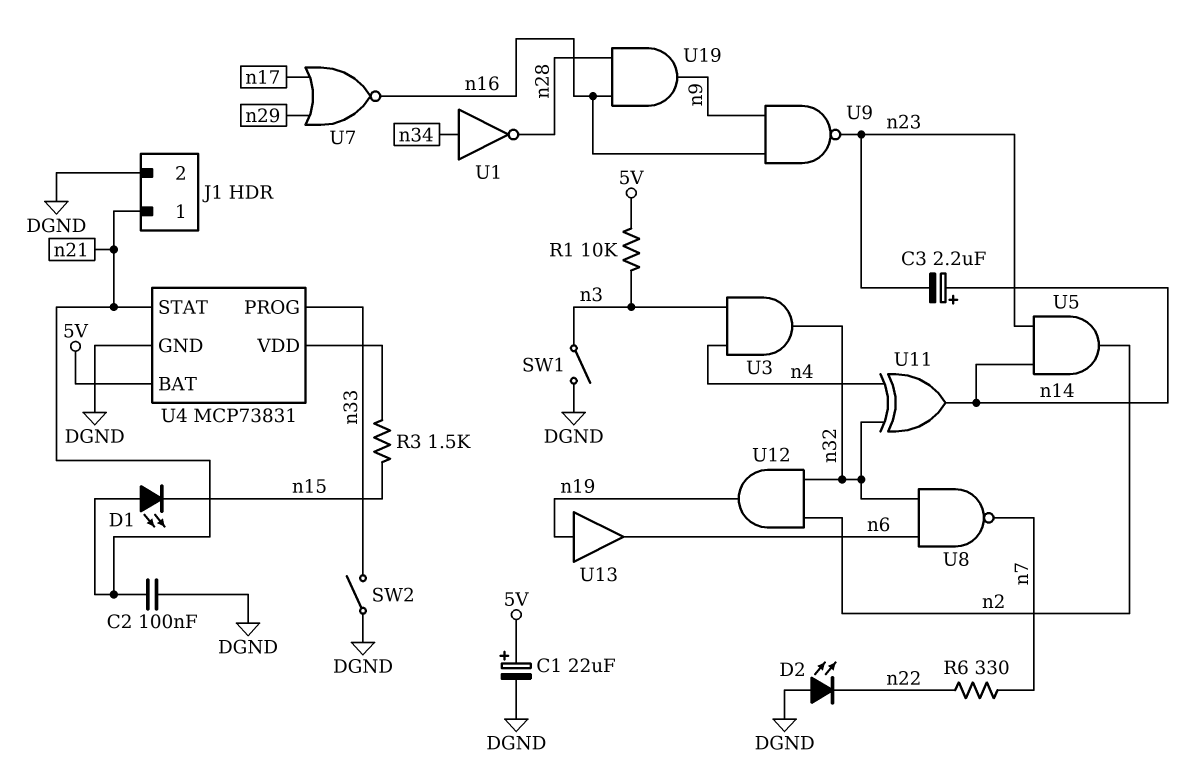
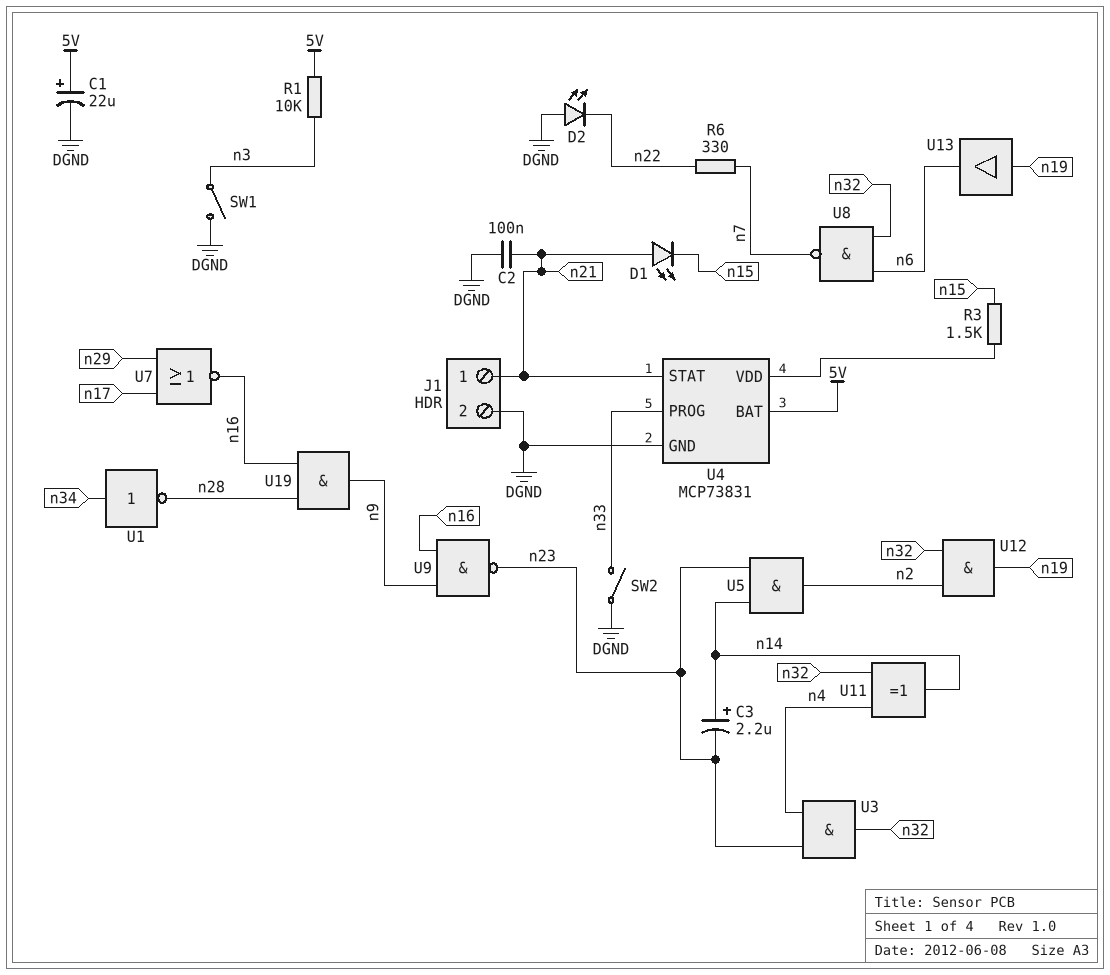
U3: AND (in n3, in n4, out n32) -> AND (in n4, in n23, out n32)

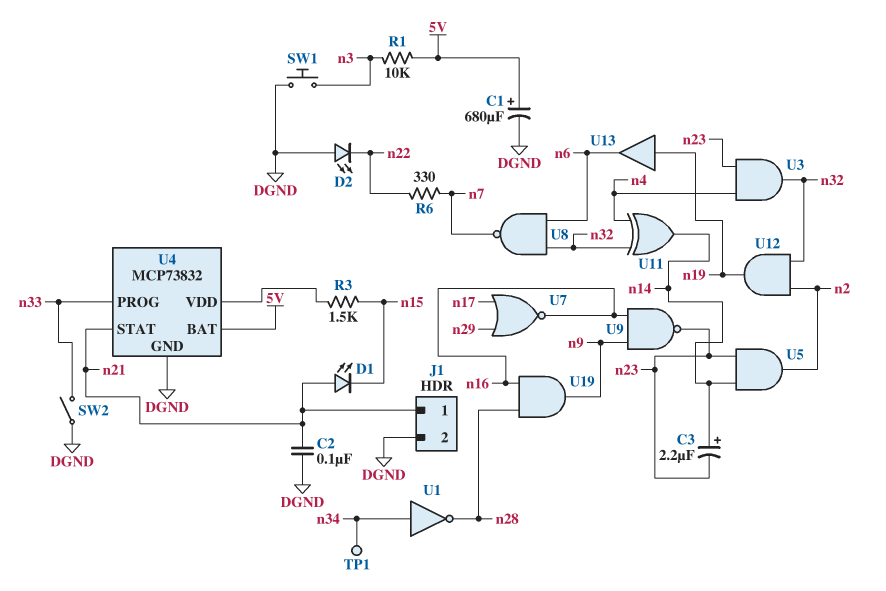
C1: 22uF (plus 5V, minus DGND) -> 680uF (plus 5V, minus DGND)
SW1: switch (DGND, n3) -> button (DGND, n3)
TP1: none -> test point (n34)
U4: MCP73831 -> MCP73832

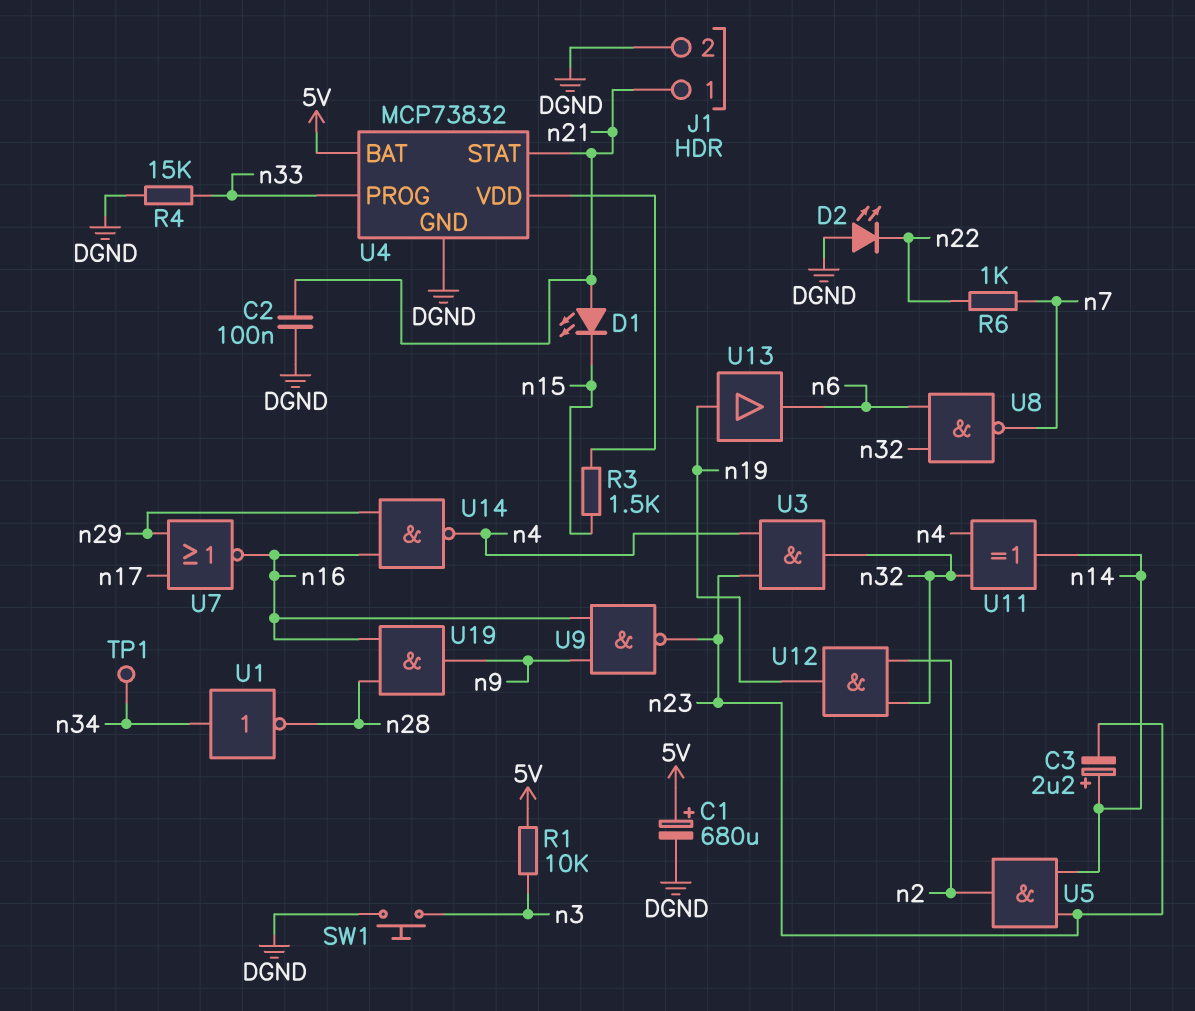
R4: none -> 15k (DGND, n33)
R6: 330 (n7, n22) -> 1k (n7, n22)
SW2: switch (DGND, n33) -> none
U14: none -> NAND (in n16, in n29, out n4)

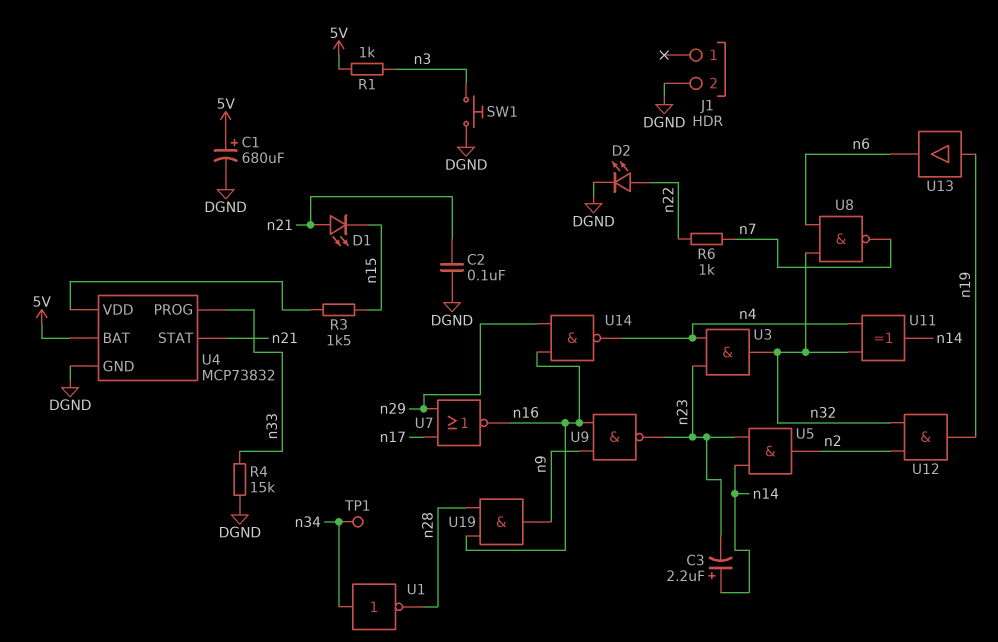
D2: LED (A DGND, K n22) -> LED (A n22, K DGND)
J1 pin 1: n21 -> none
R1: 10k (5V, n3) -> 1k (5V, n3)

